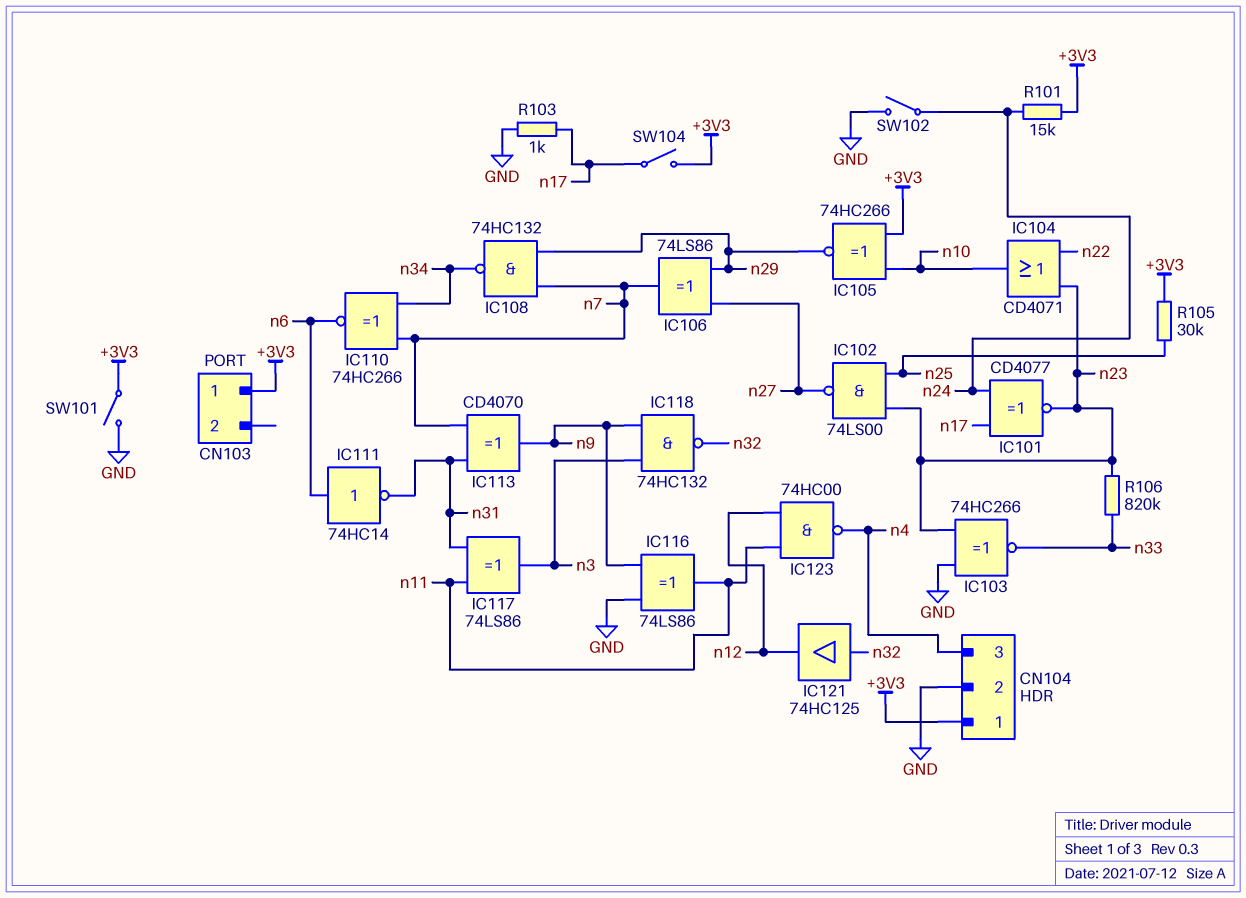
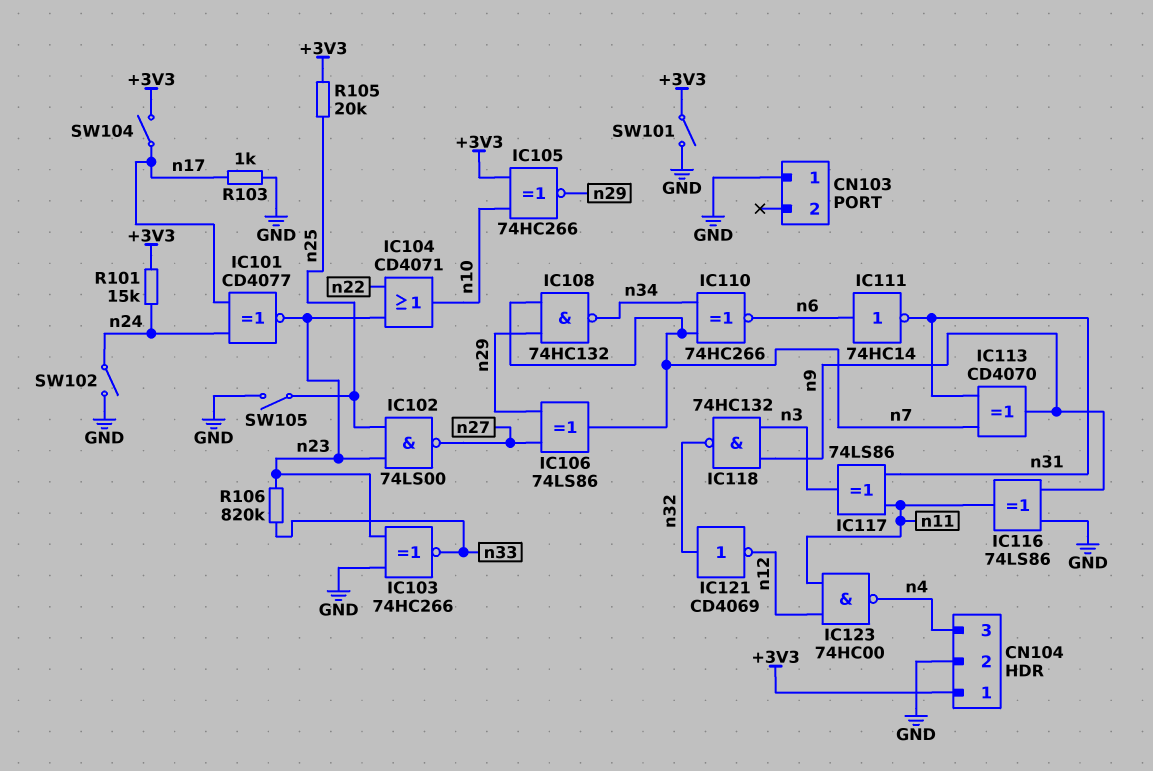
CN103 pin 1: +3V3 -> GND
IC121: buffer 74HC125 (in n32, out n12) -> NOT CD4069 (in n32, out n12)
R105: 30k (+3V3, n25) -> 20k (+3V3, n25)
SW105: none -> switch (GND, n25)

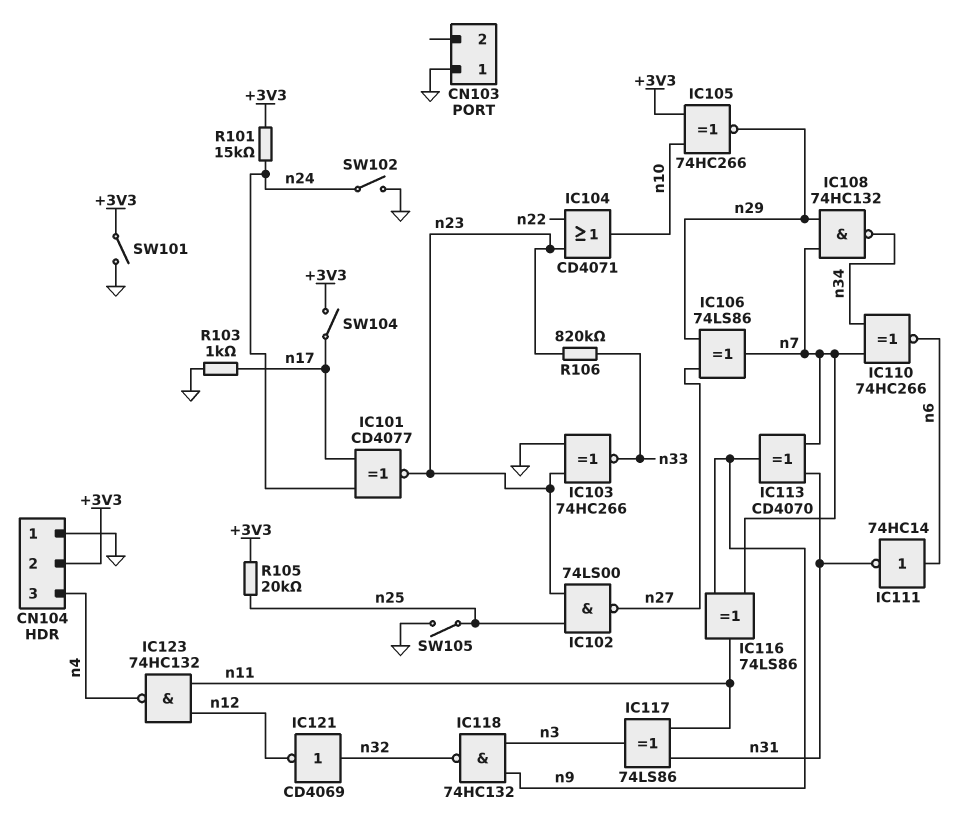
CN104 pin 1: +3V3 -> GND
CN104 pin 2: GND -> +3V3
IC116: XOR 74LS86 (in GND, in n9, out n11) -> XOR 74LS86 (in n7, in n9, out n11)
IC123: NAND 74HC00 (in n11, in n12, out n4) -> NAND 74HC132 (in n11, in n12, out n4)

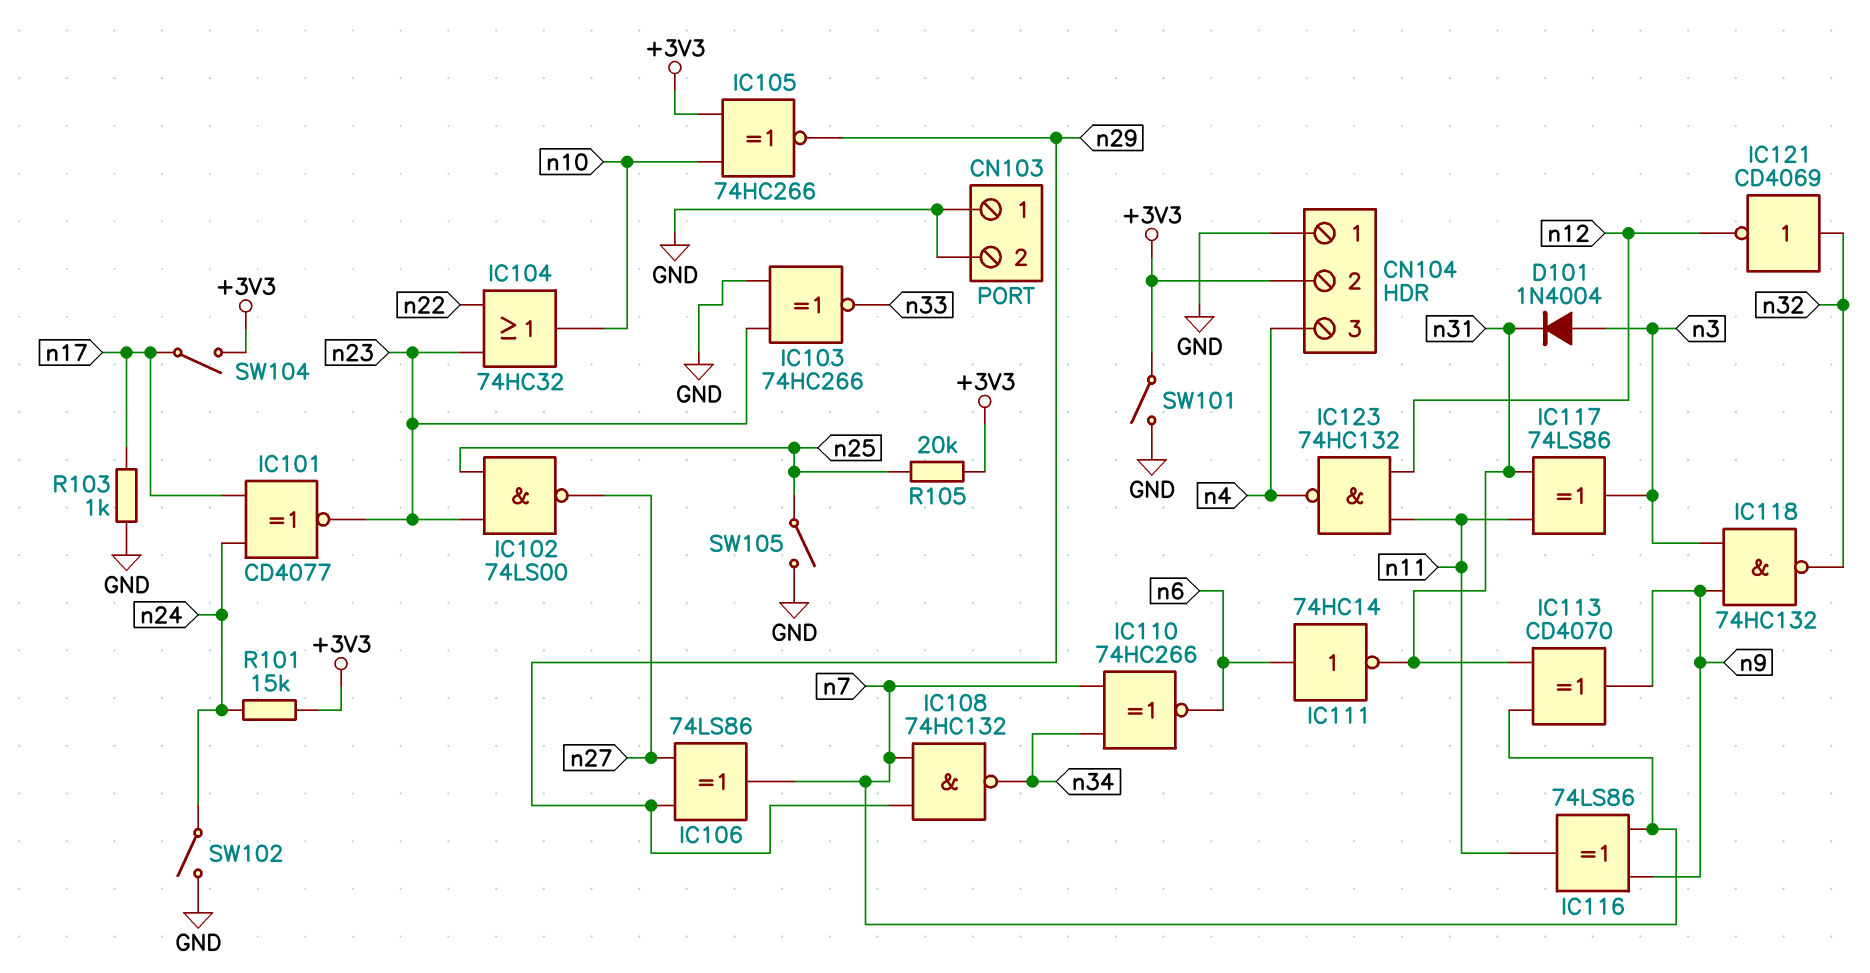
CN103 pin 2: none -> GND
D101: none -> diode 1N4004 (A n3, K n31)
IC104: OR CD4071 (in n22, in n23, out n10) -> OR 74HC32 (in n22, in n23, out n10)
R106: 820k (n23, n33) -> none

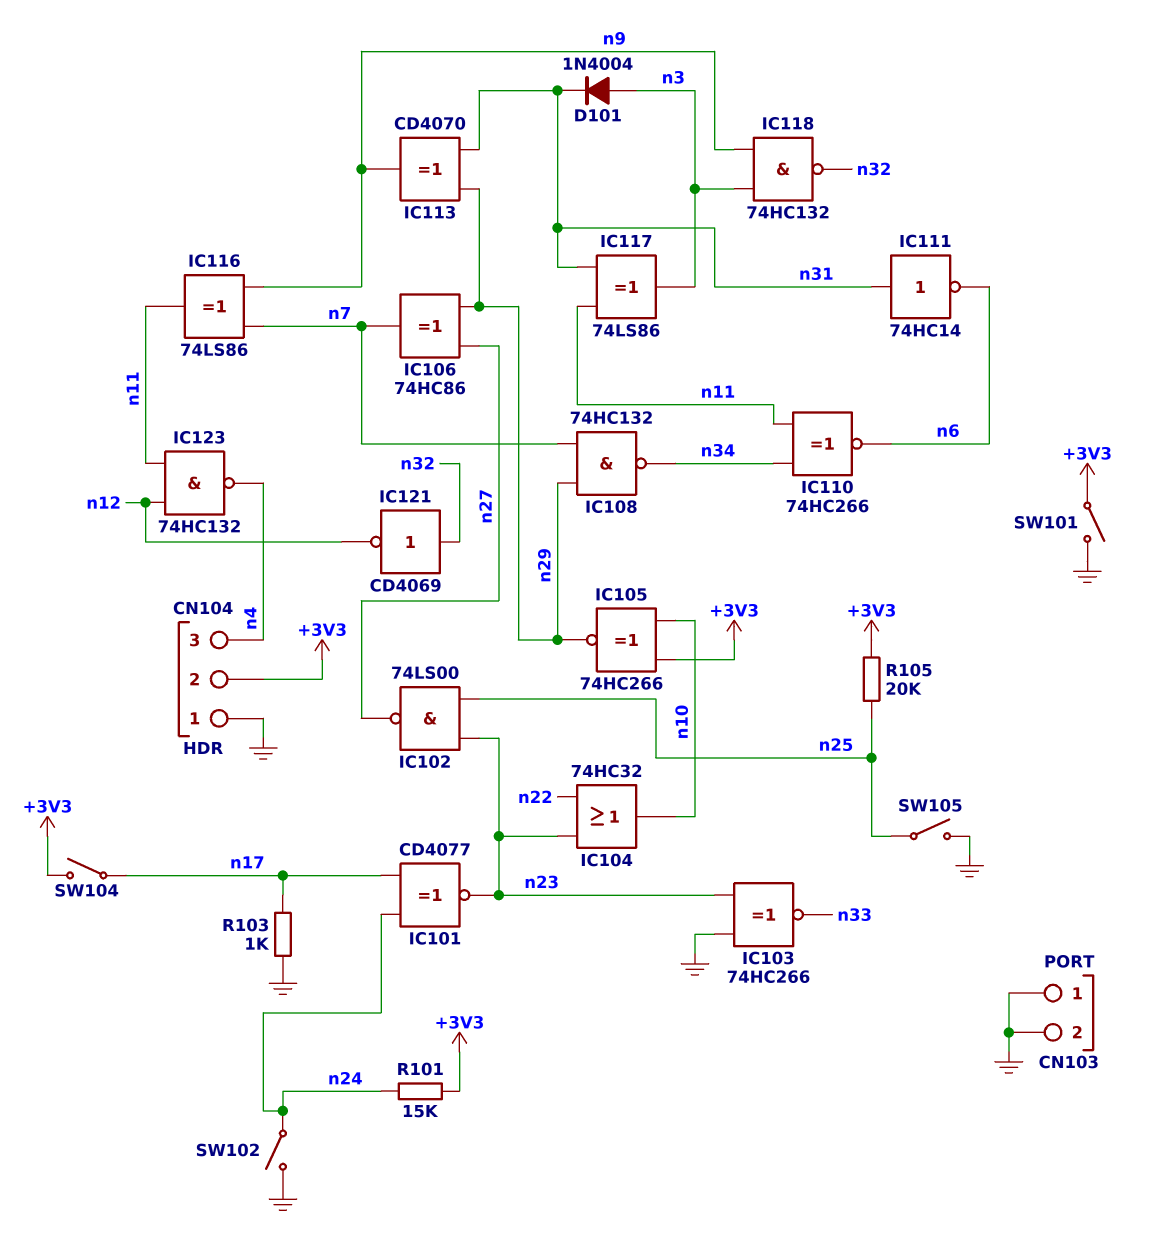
IC106: XOR 74LS86 (in n27, in n29, out n7) -> XOR 74HC86 (in n27, in n29, out n7)
IC110: XNOR 74HC266 (in n7, in n34, out n6) -> XNOR 74HC266 (in n11, in n34, out n6)
IC111: NOT 74HC14 (in n6, out n31) -> NOT 74HC14 (in n31, out n6)
IC113: XOR CD4070 (in n7, in n31, out n9) -> XOR CD4070 (in n29, in n31, out n9)

